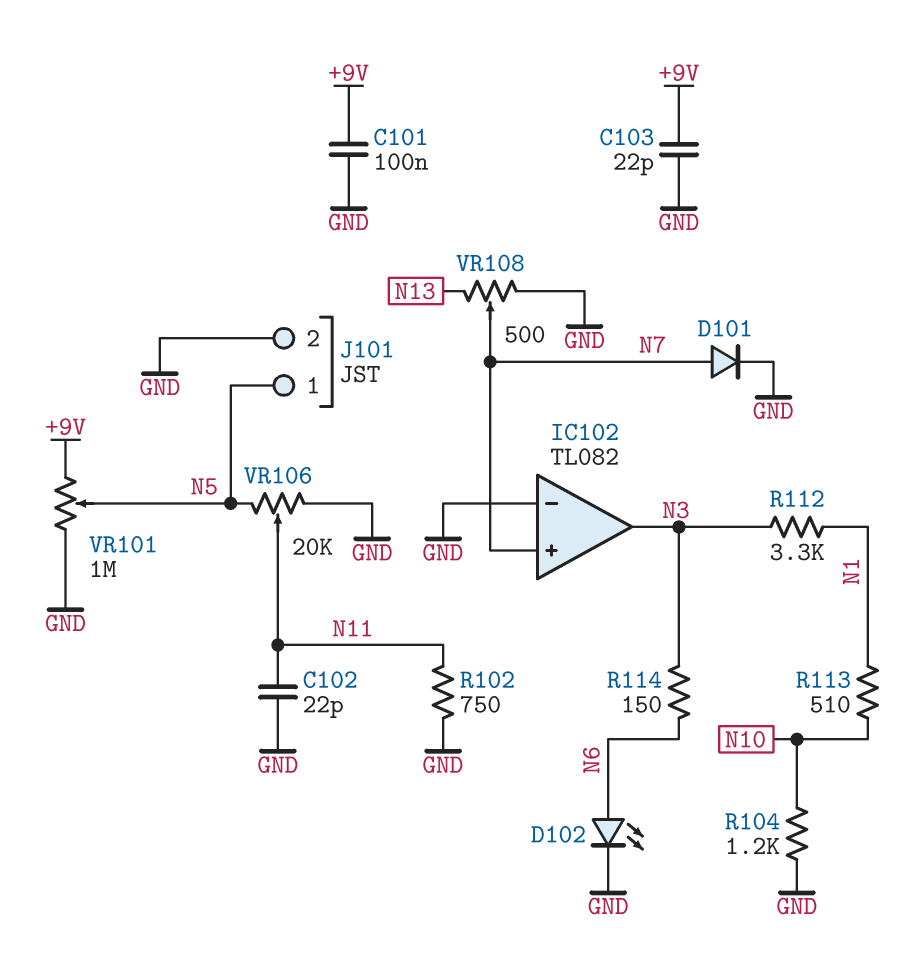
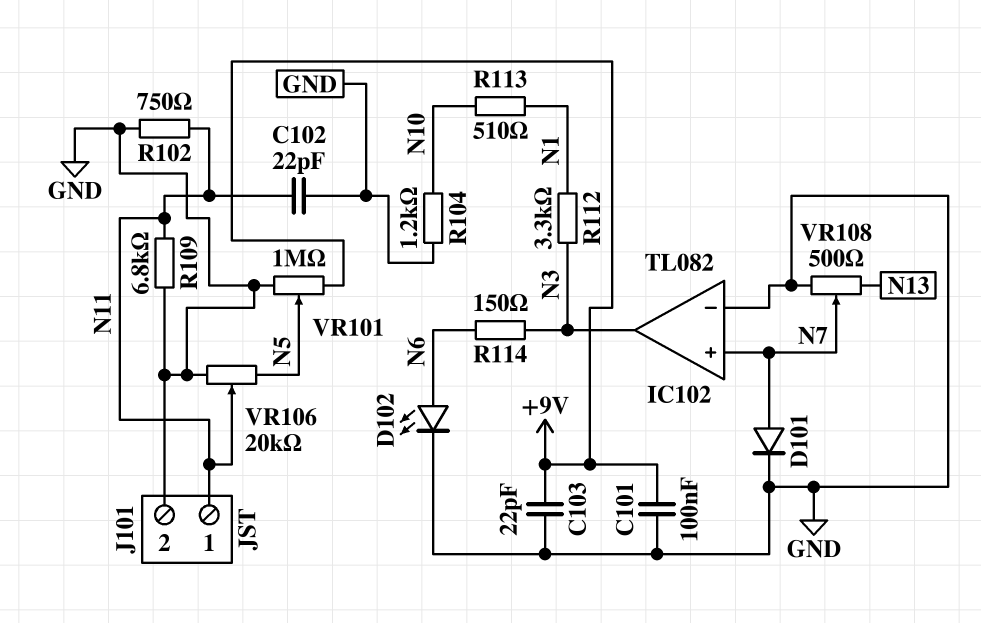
J101 pin 1: N5 -> N11
R109: none -> 6.8k (GND, N11)

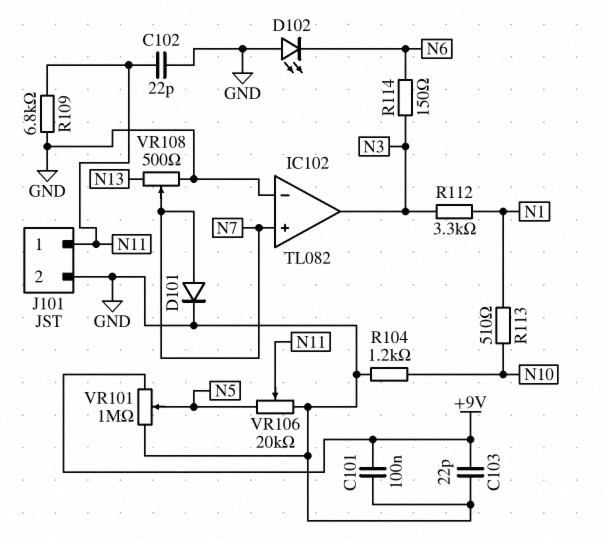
D102: LED (A N6, K GND) -> LED (A GND, K N6)
R102: 750 (GND, N11) -> none

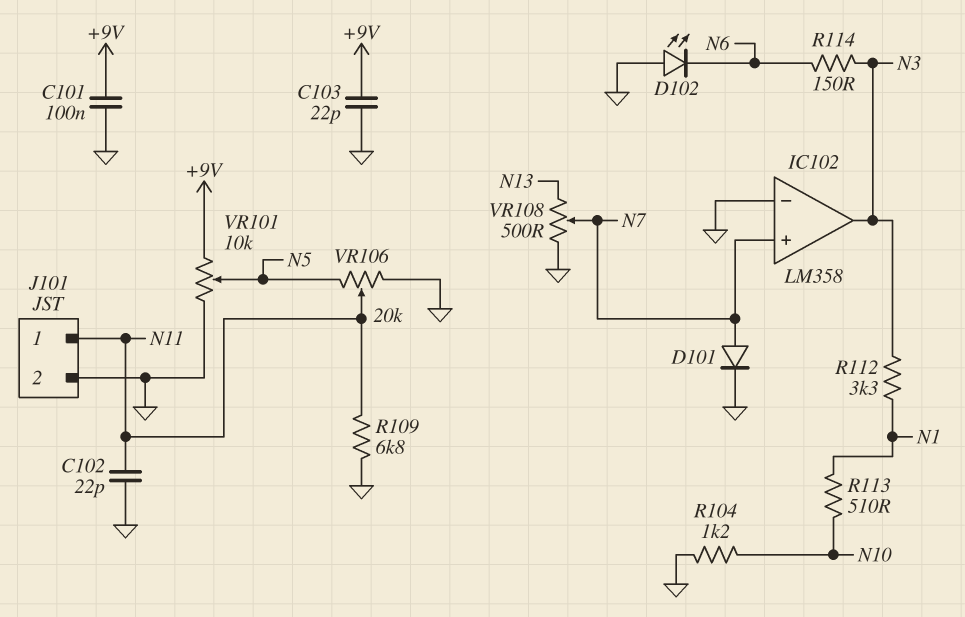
IC102: TL082 -> LM358
VR101: 1M (+9V, GND, wiper N5) -> 10k (+9V, GND, wiper N5)

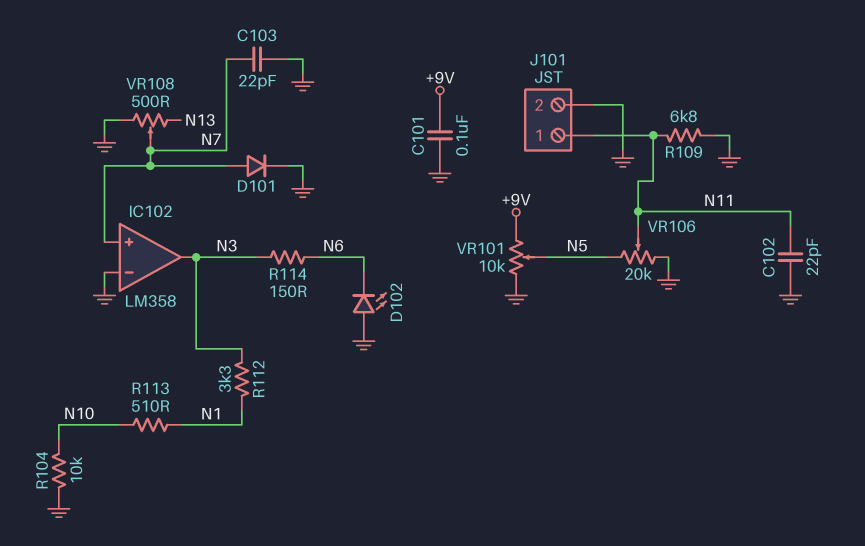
C103: 22pF (+9V, GND) -> 22pF (GND, N7)
R104: 1.2k (GND, N10) -> 10k (GND, N10)

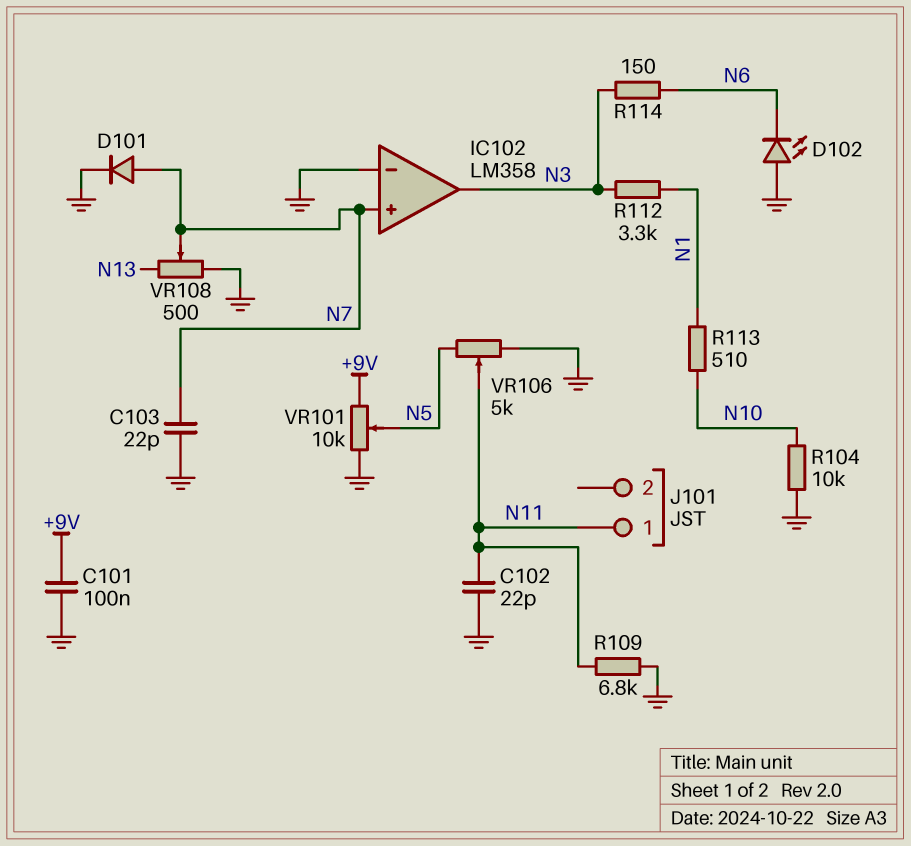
J101 pin 2: GND -> none
VR106: 20k (GND, N5, wiper N11) -> 5k (GND, N5, wiper N11)

